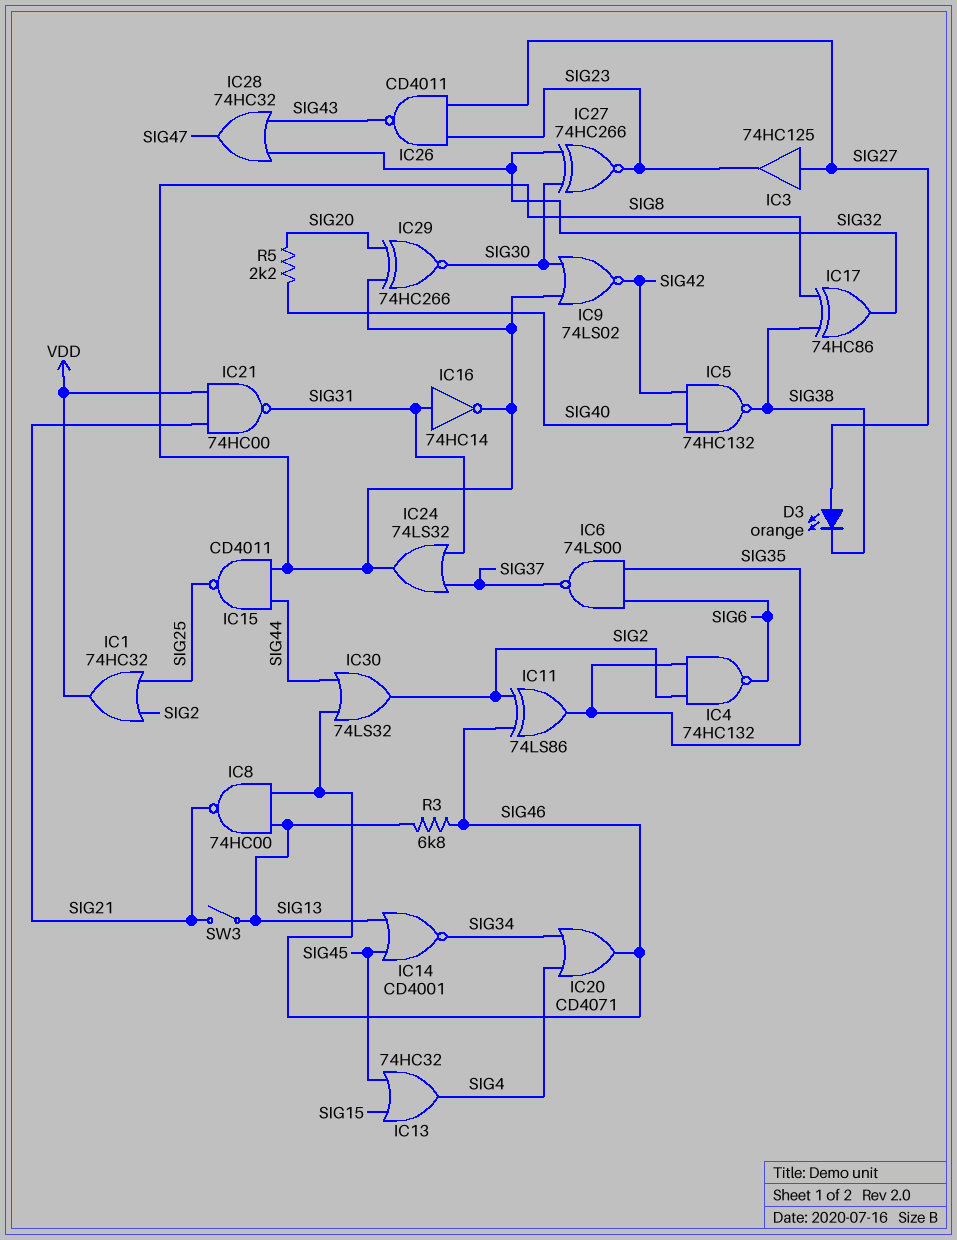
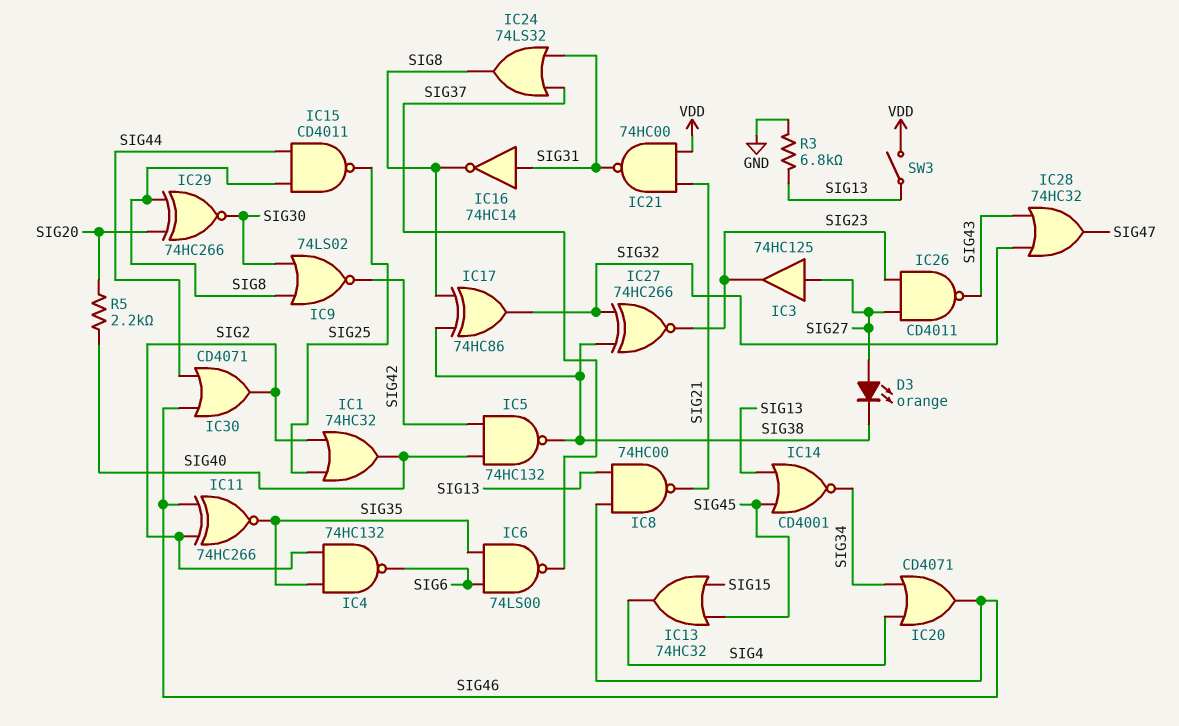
IC1: OR 74HC32 (in SIG2, in SIG25, out VDD) -> OR 74HC32 (in SIG2, in SIG25, out SIG40)
IC11: XOR 74LS86 (in SIG2, in SIG46, out SIG35) -> XNOR 74HC266 (in SIG2, in SIG46, out SIG35)
IC27: XNOR 74HC266 (in SIG30, in SIG32, out SIG23) -> XNOR 74HC266 (in SIG32, in SIG38, out SIG23)
IC30: OR 74LS32 (in SIG44, in SIG46, out SIG2) -> OR CD4071 (in SIG44, in SIG46, out SIG2)
R3: 6.8k (SIG13, SIG46) -> 6.8k (GND, SIG13)
SW3: switch (SIG13, SIG21) -> switch (SIG13, VDD)

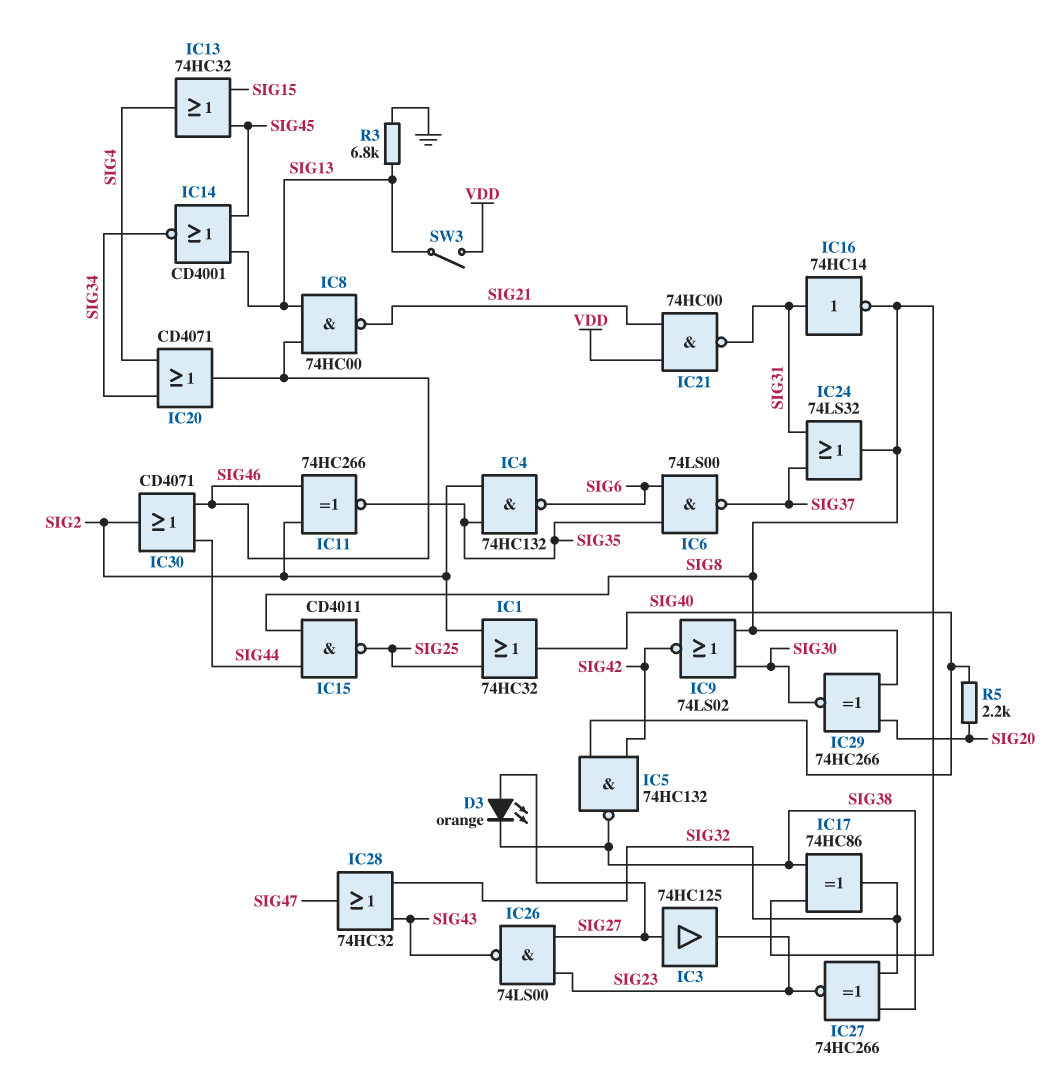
IC26: NAND CD4011 (in SIG23, in SIG27, out SIG43) -> NAND 74LS00 (in SIG23, in SIG27, out SIG43)

